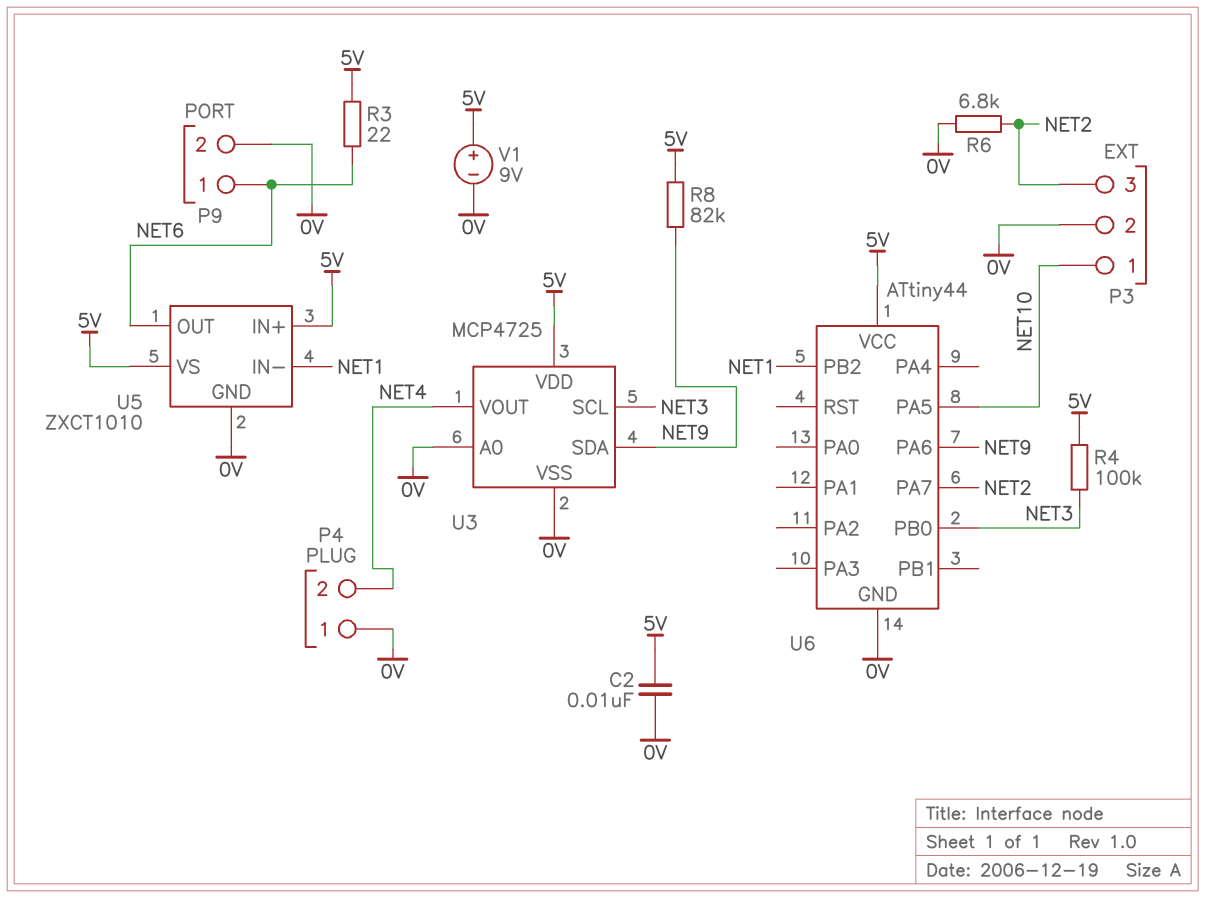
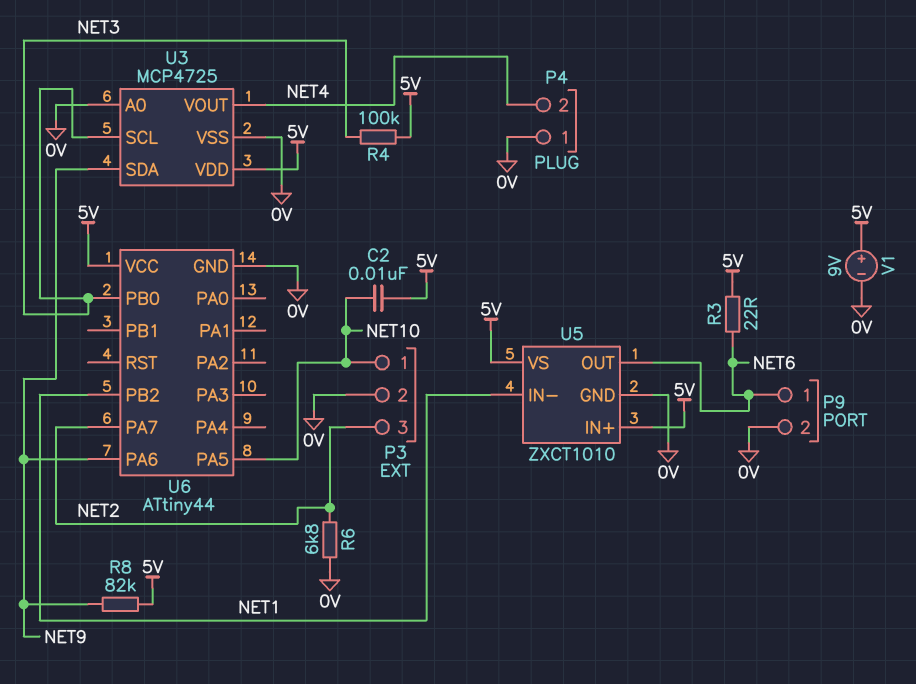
C2: 10nF (0V, 5V) -> 10nF (5V, NET10)

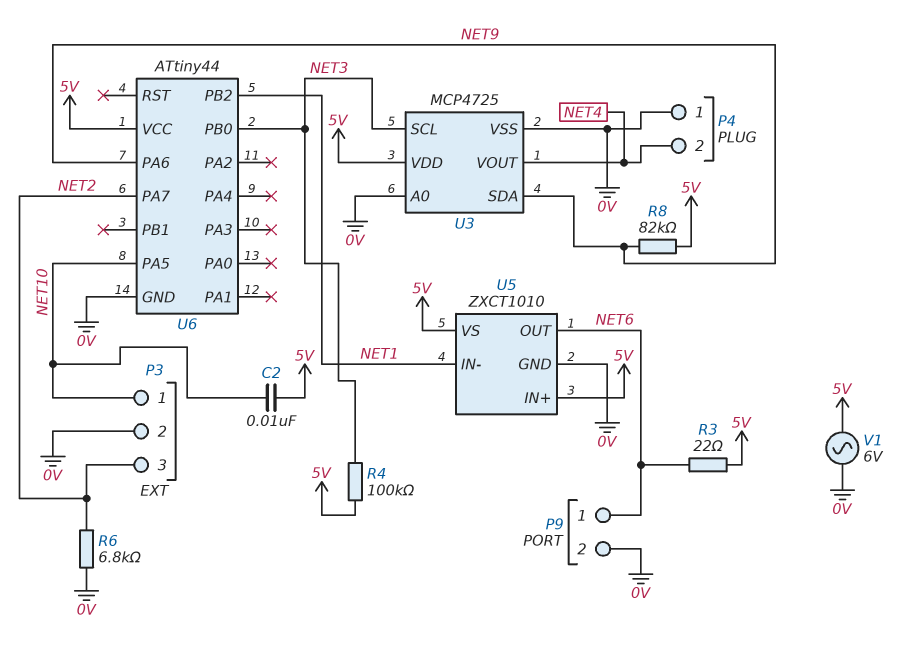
V1: 9V (plus 5V, minus 0V) -> AC 6V (0V, 5V)

